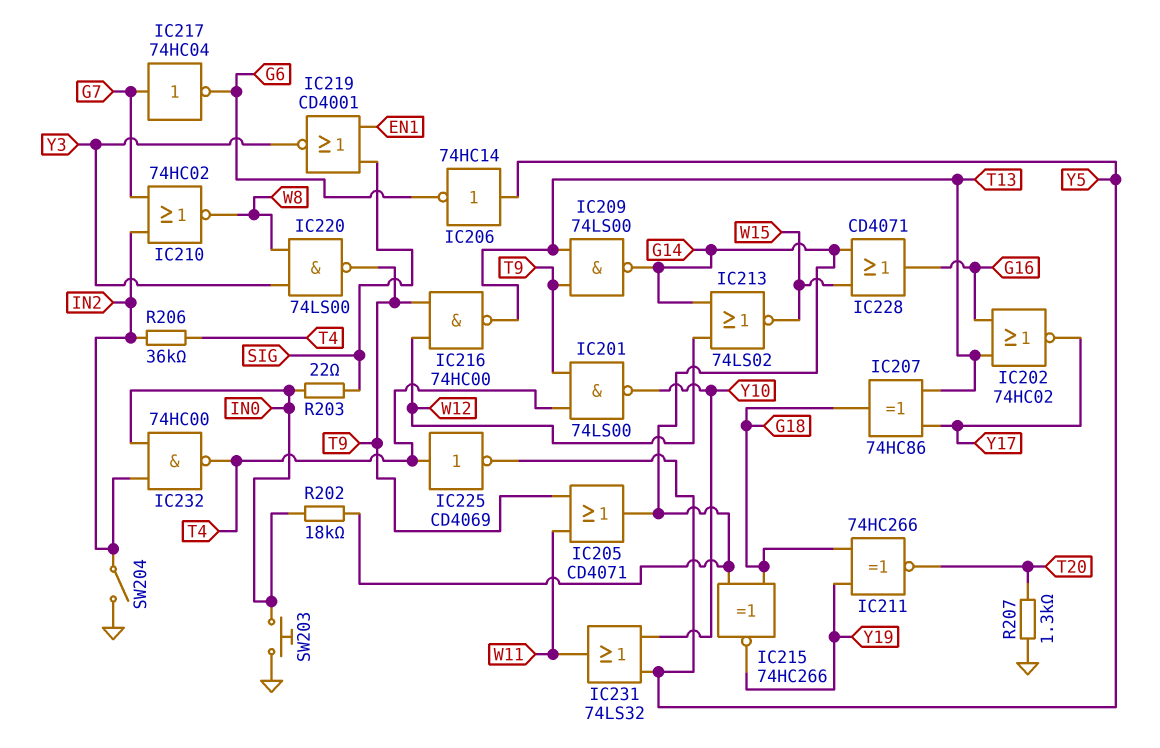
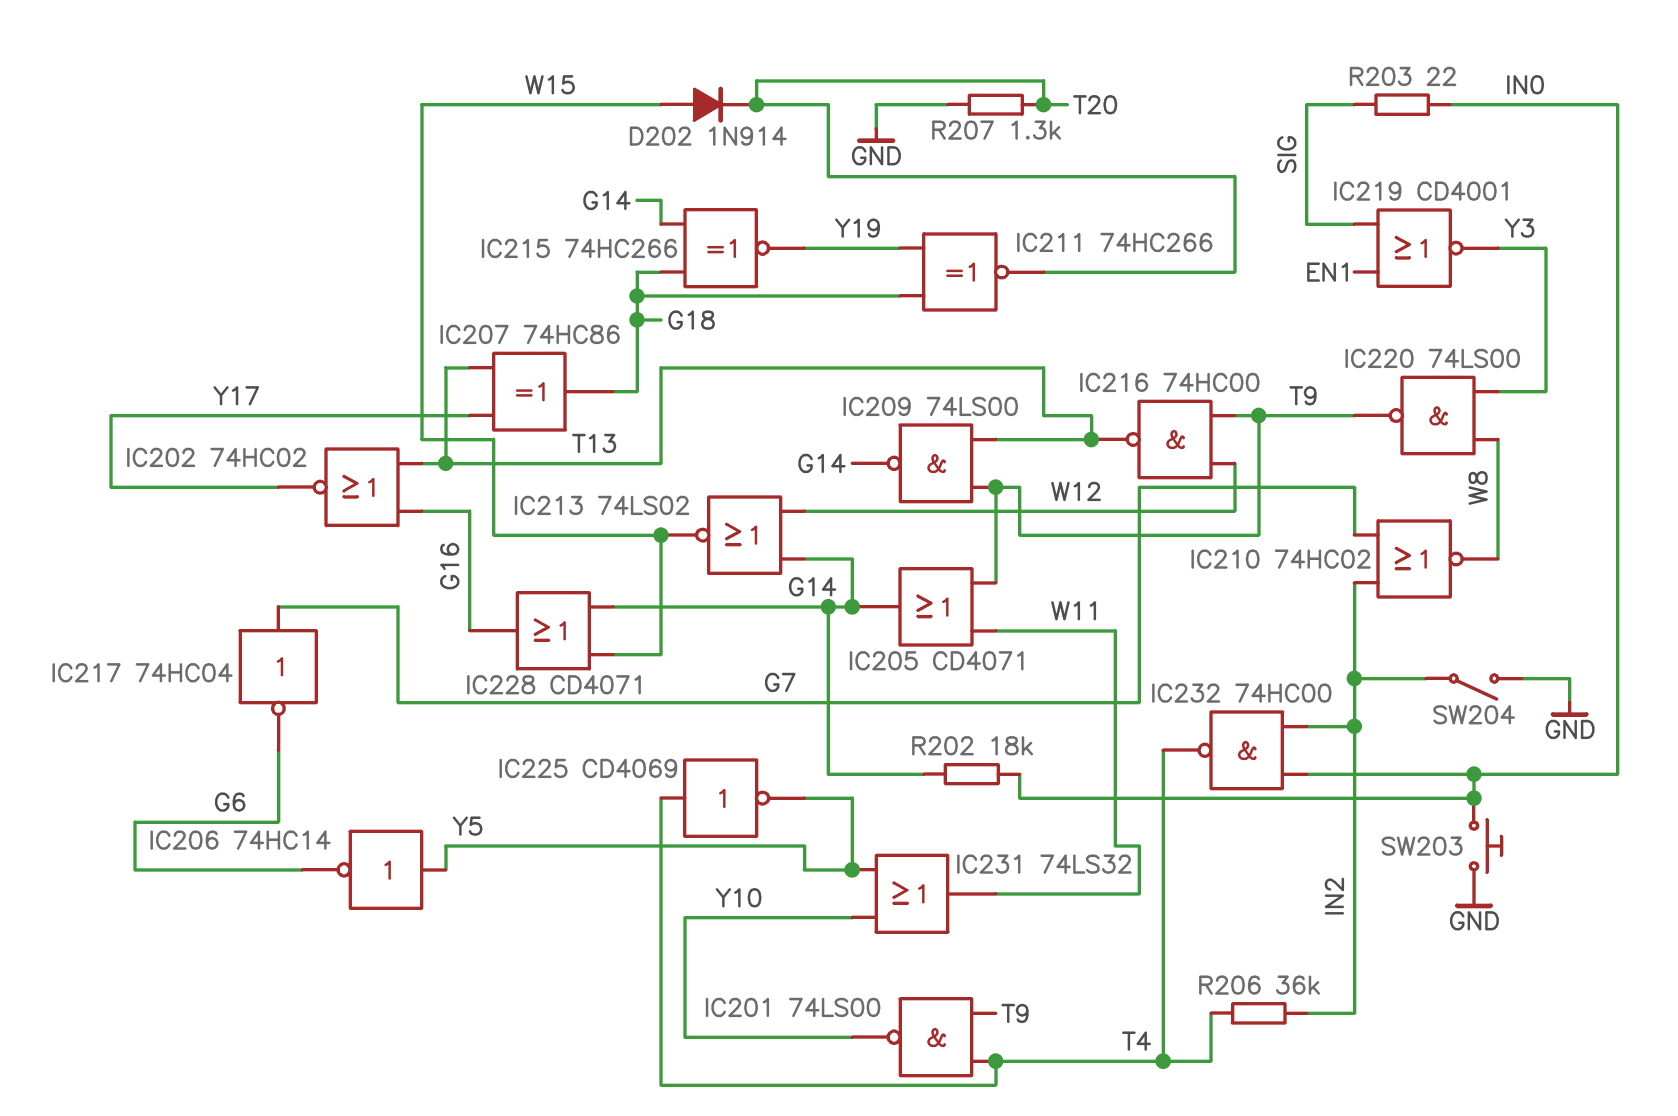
D202: none -> diode 1N914 (A W15, K T20)

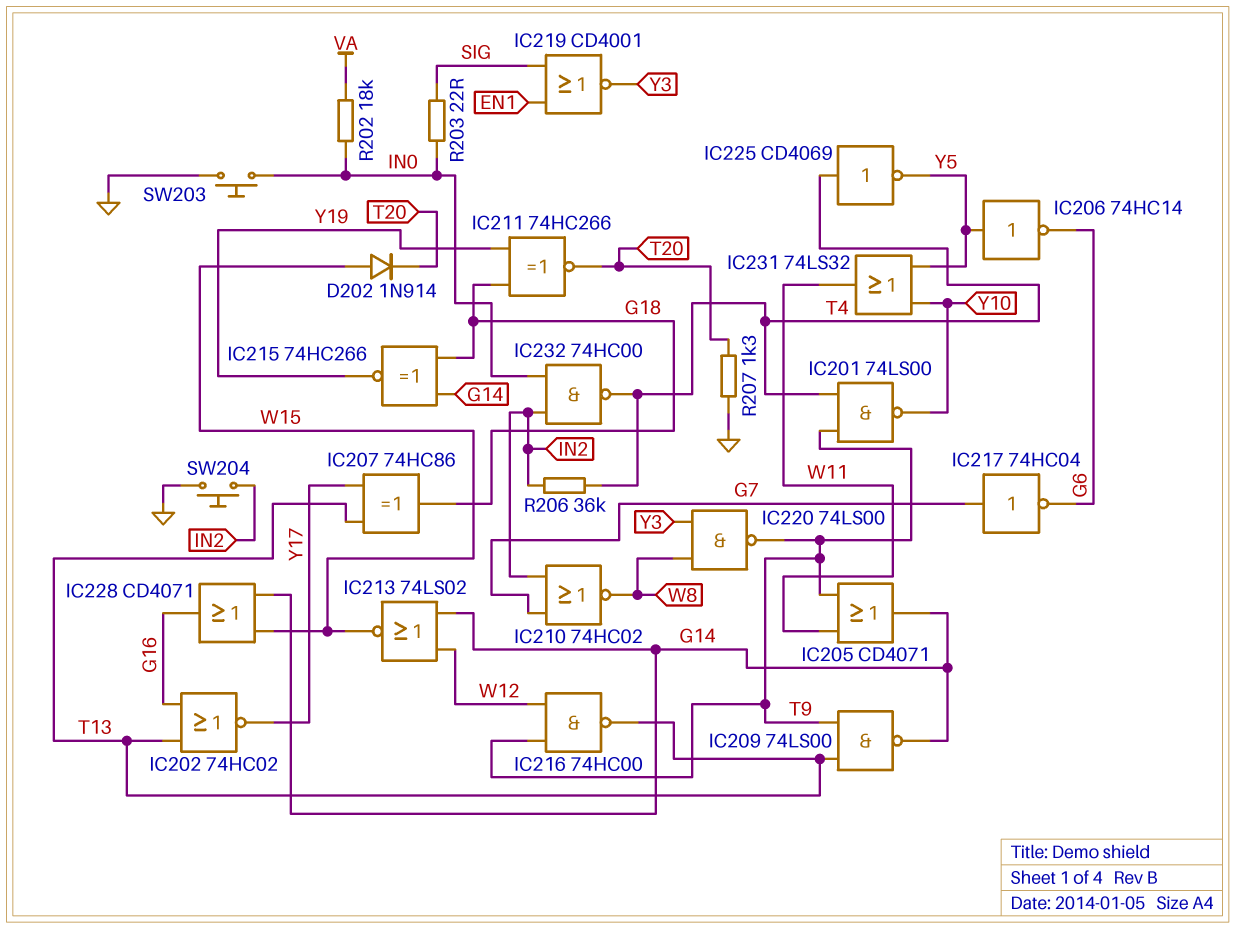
R202: 18k (G14, IN0) -> 18k (IN0, VA)
SW204: switch (GND, IN2) -> button (GND, IN2)

